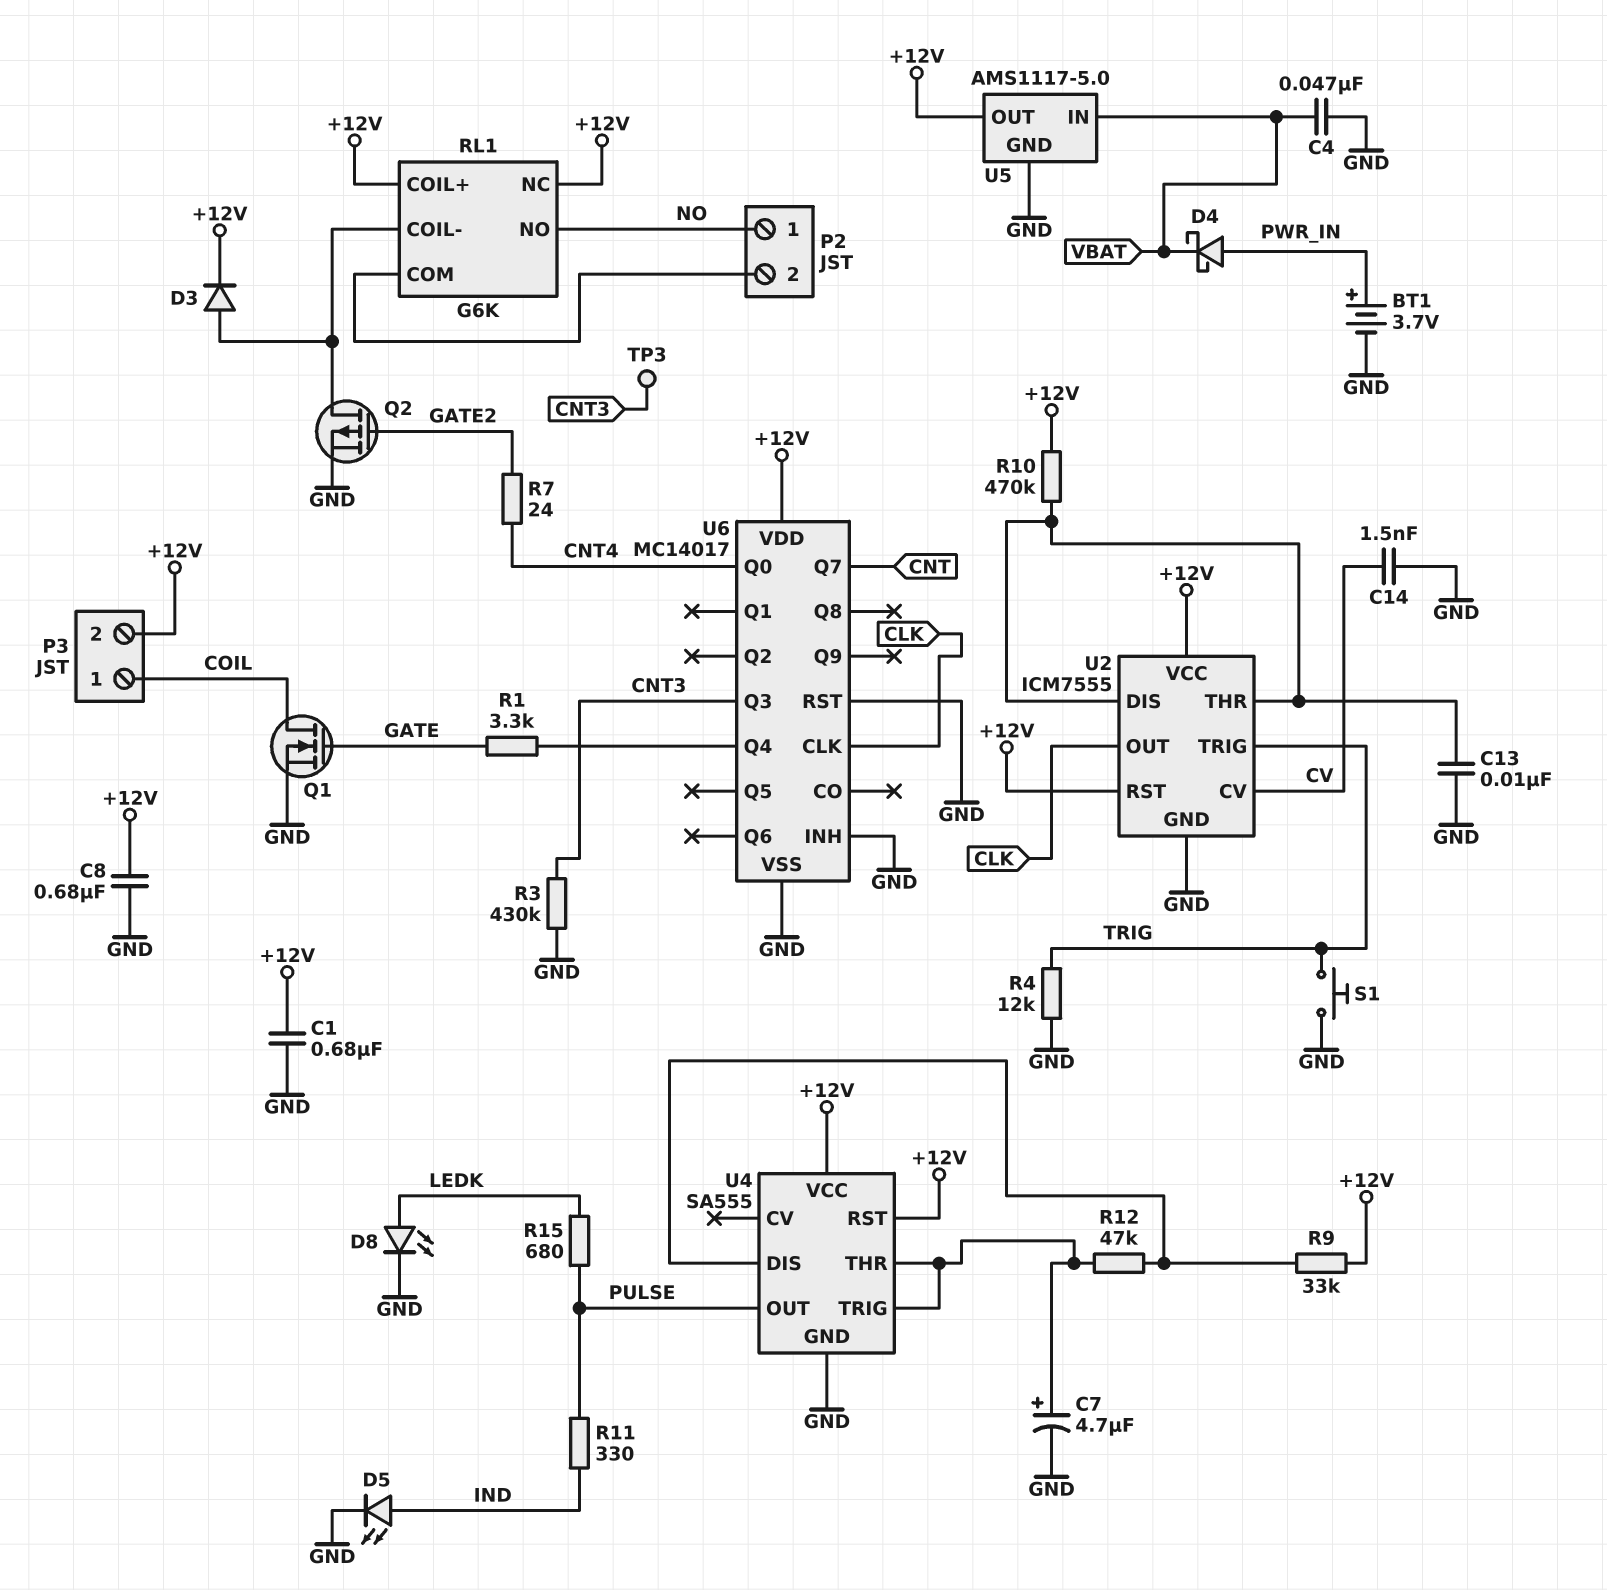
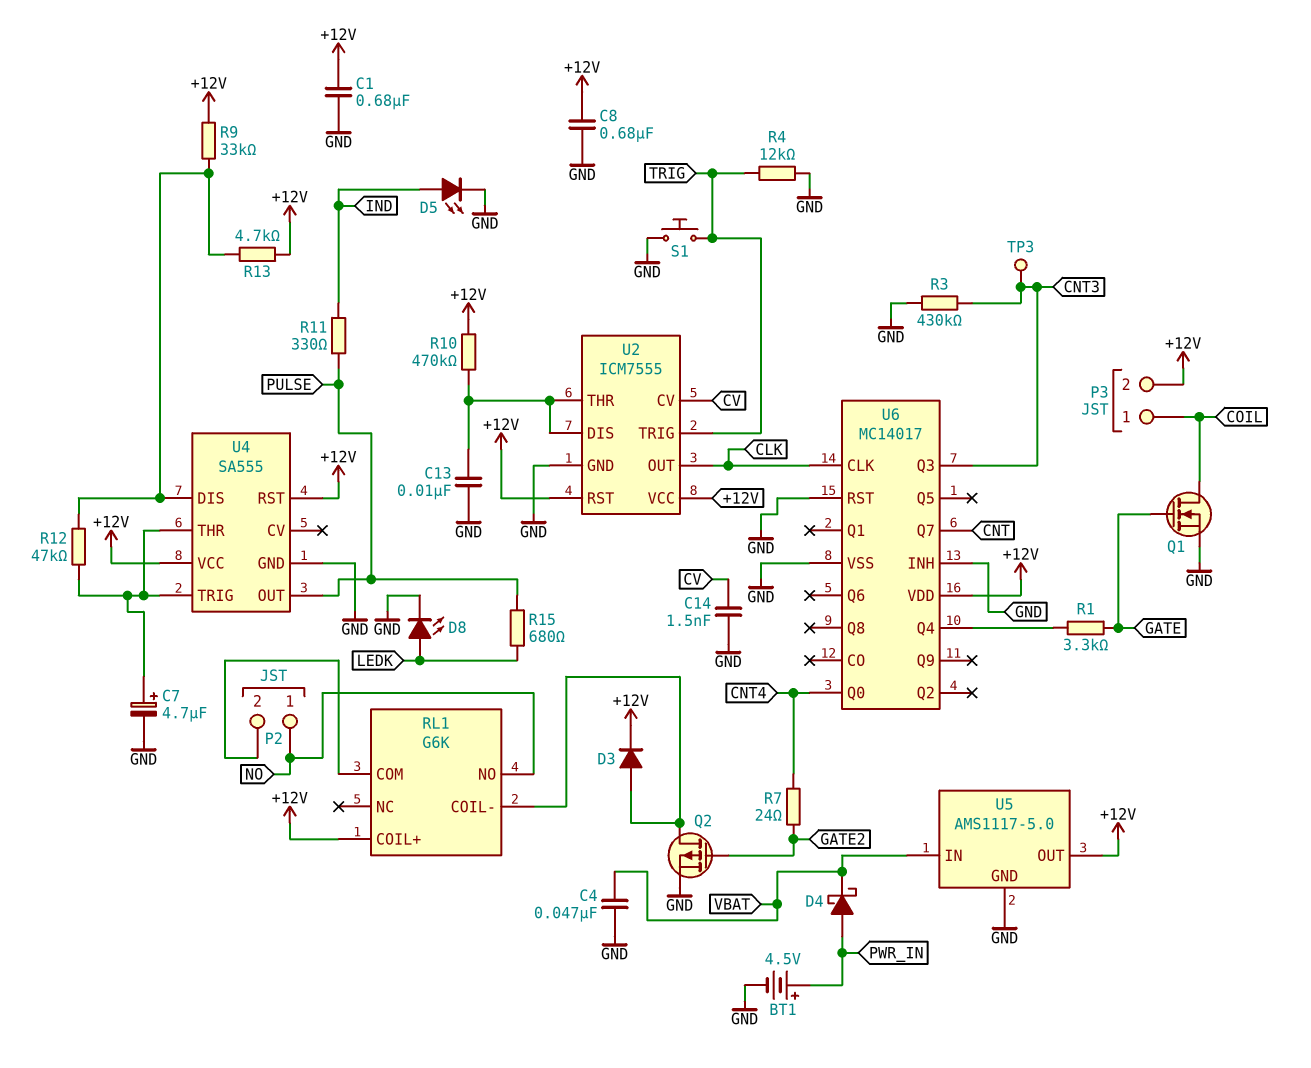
BT1: 3.7V (plus PWR_IN, minus GND) -> 4.5V (plus PWR_IN, minus GND)
R13: none -> 4.7k (+12V, U4/DIS)
RL1 pin NC: +12V -> none

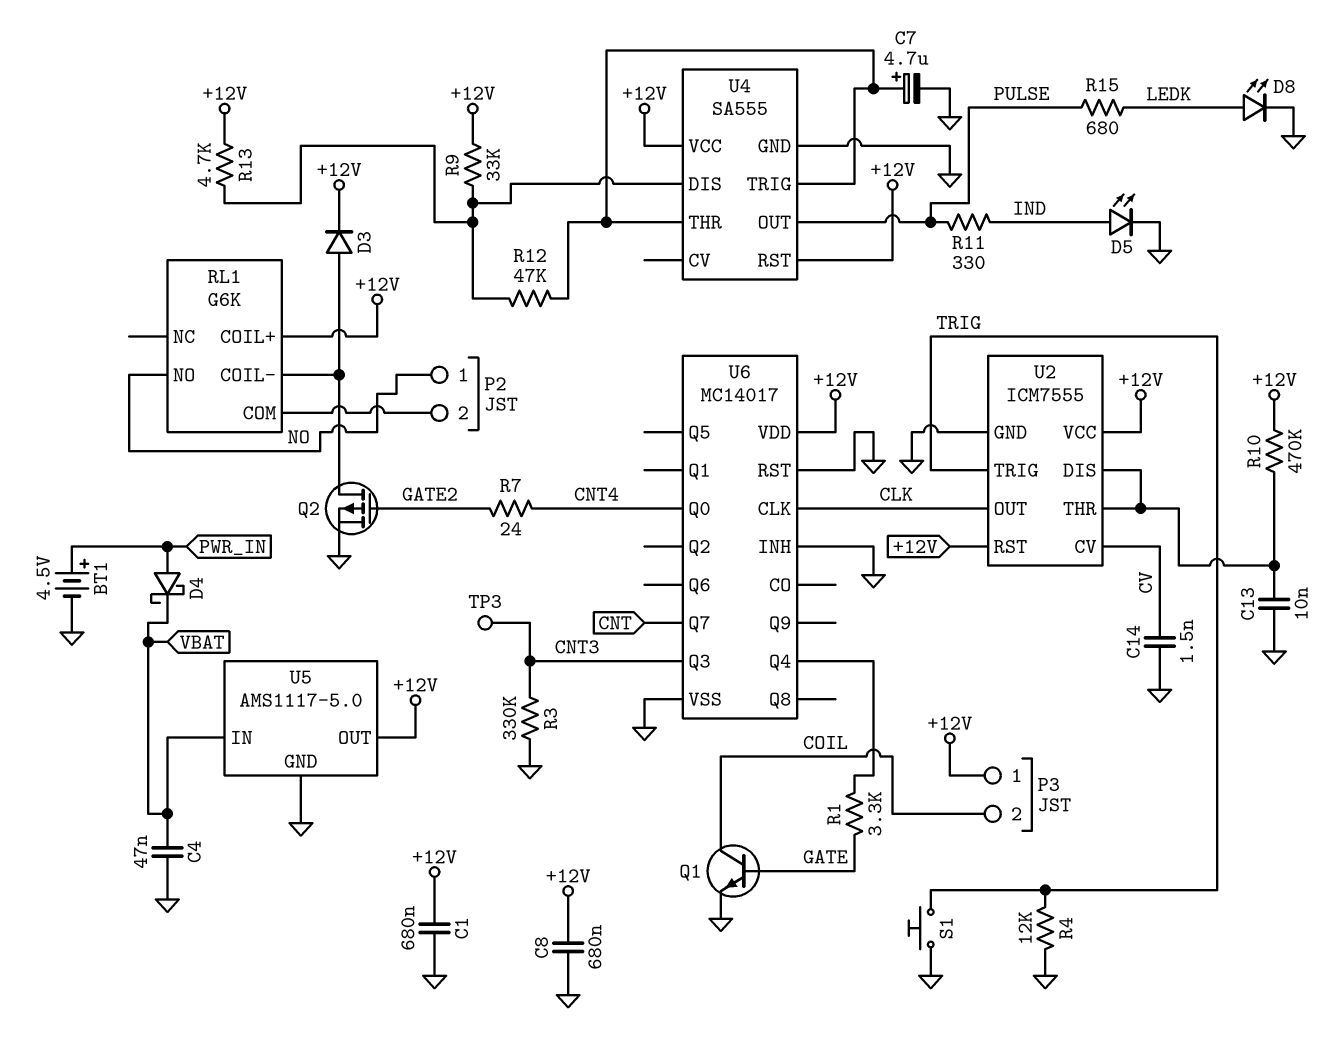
P3 pin 1: COIL -> +12V
P3 pin 2: +12V -> COIL
Q1: NMOS (G GATE, D COIL, S GND) -> NPN (B GATE, C COIL, E GND)
R3: 430k (CNT3, GND) -> 330k (CNT3, GND)

